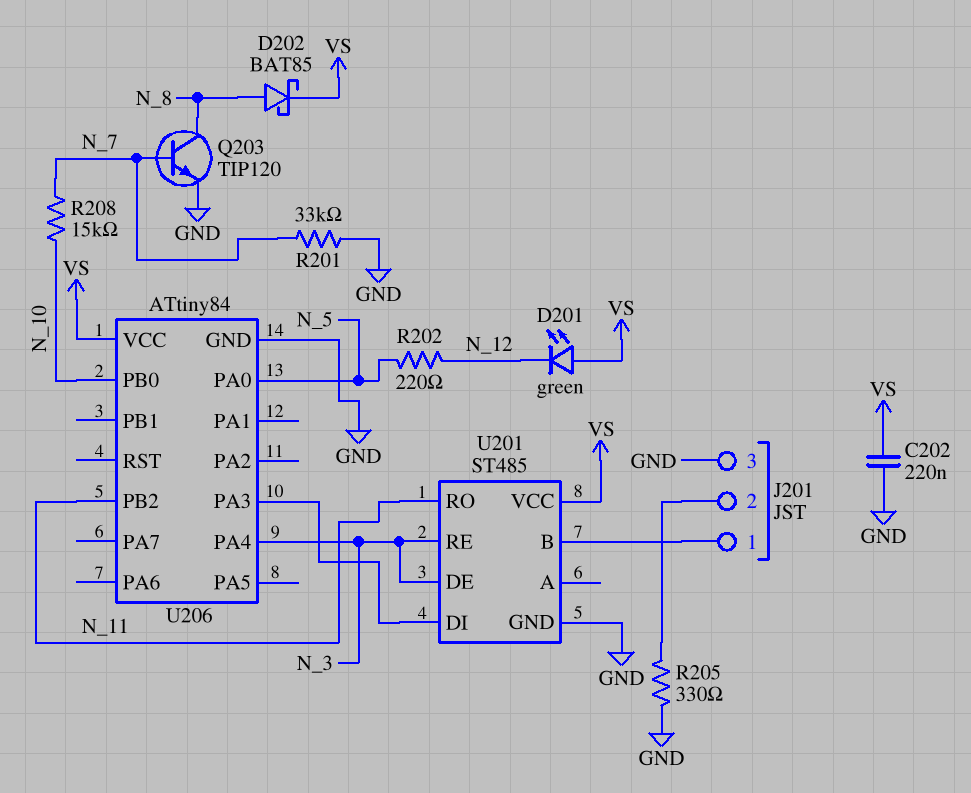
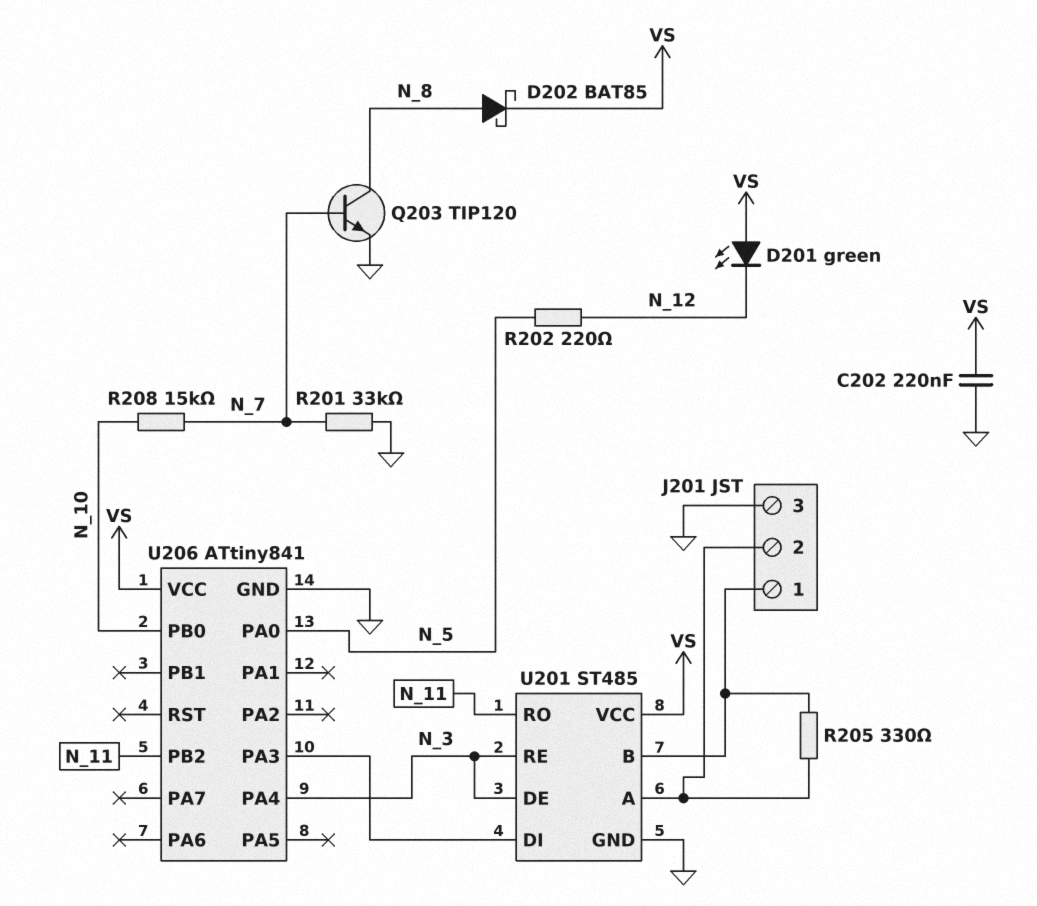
R205: 330 (GND, J201/2) -> 330 (J201/1, J201/2)
U201 pin A: none -> J201/2
U206: ATtiny84 -> ATtiny841

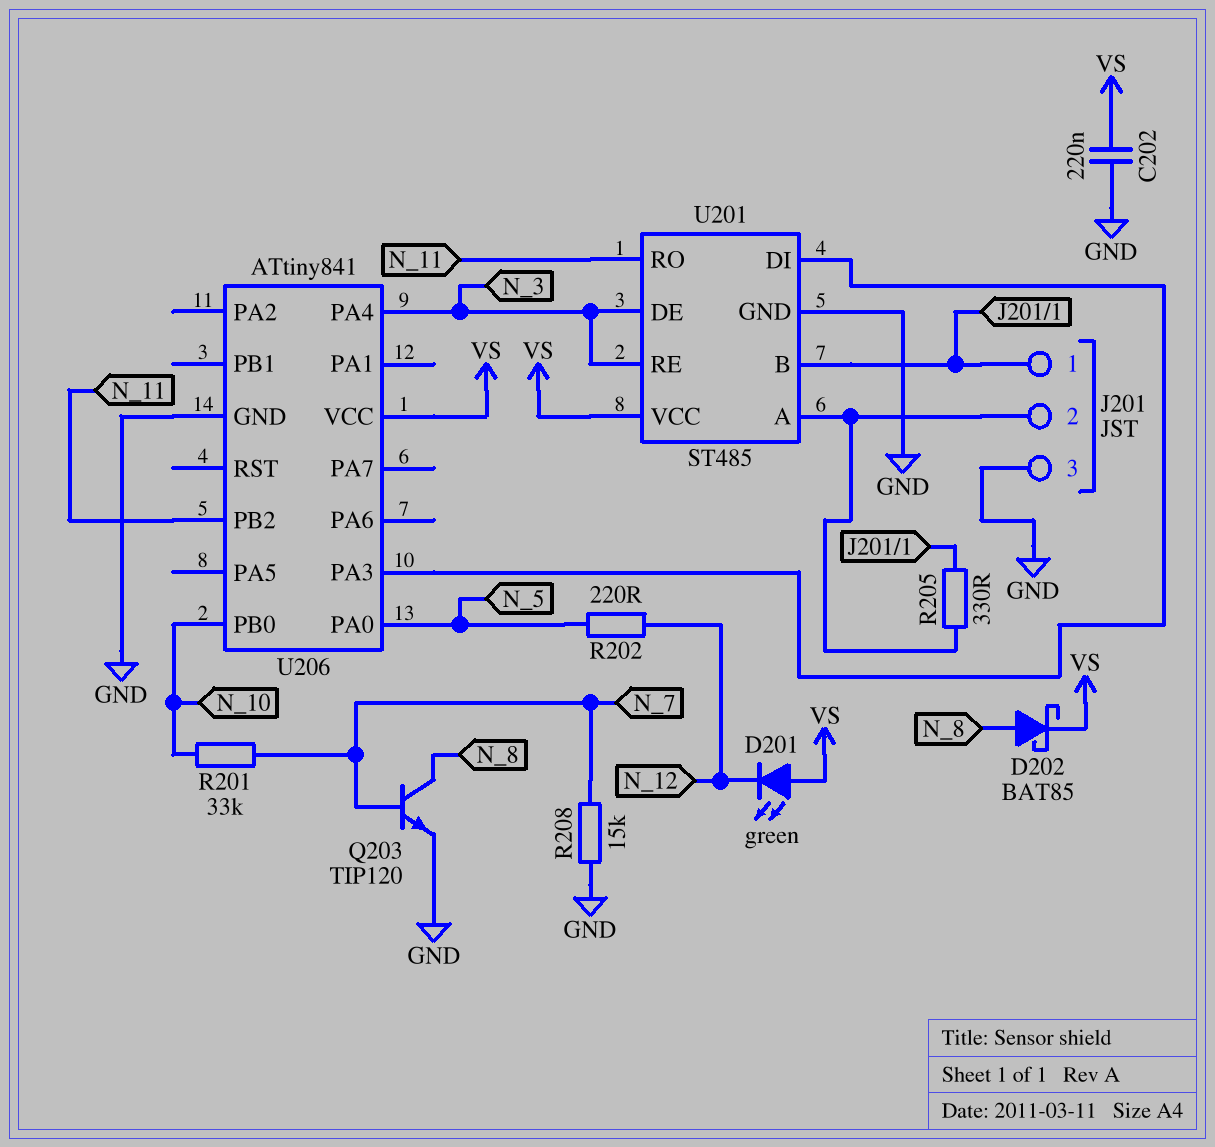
R201: 33k (GND, N_7) -> 33k (N_7, N_10)
R208: 15k (N_7, N_10) -> 15k (GND, N_7)

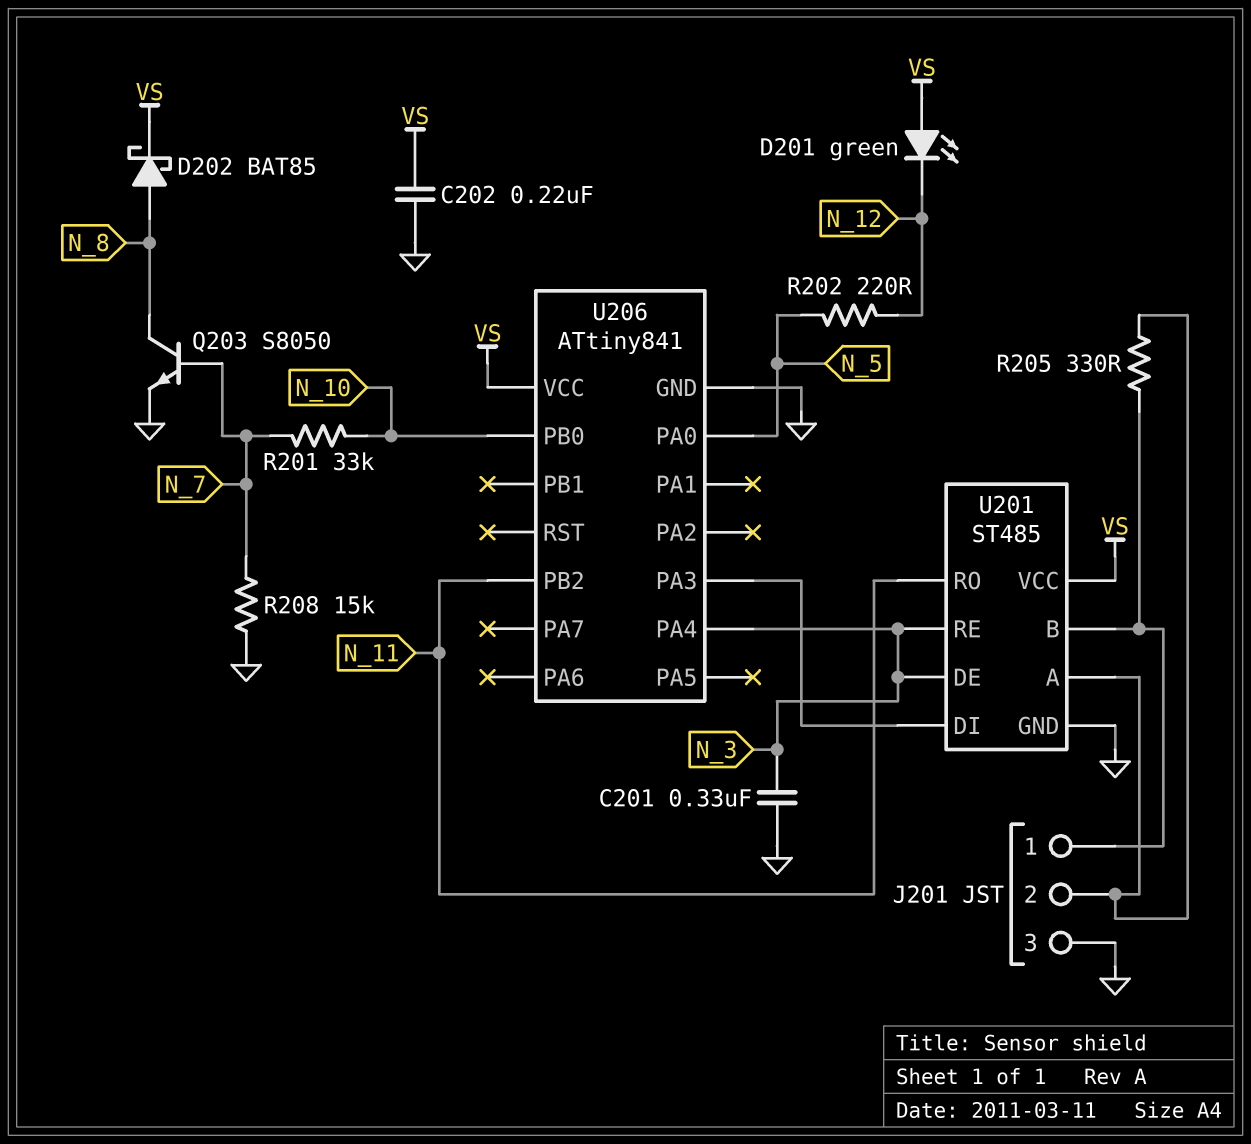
C201: none -> 330nF (GND, N_3)
Q203: NPN TIP120 (B N_7, C N_8, E GND) -> NPN S8050 (B N_7, C N_8, E GND)

